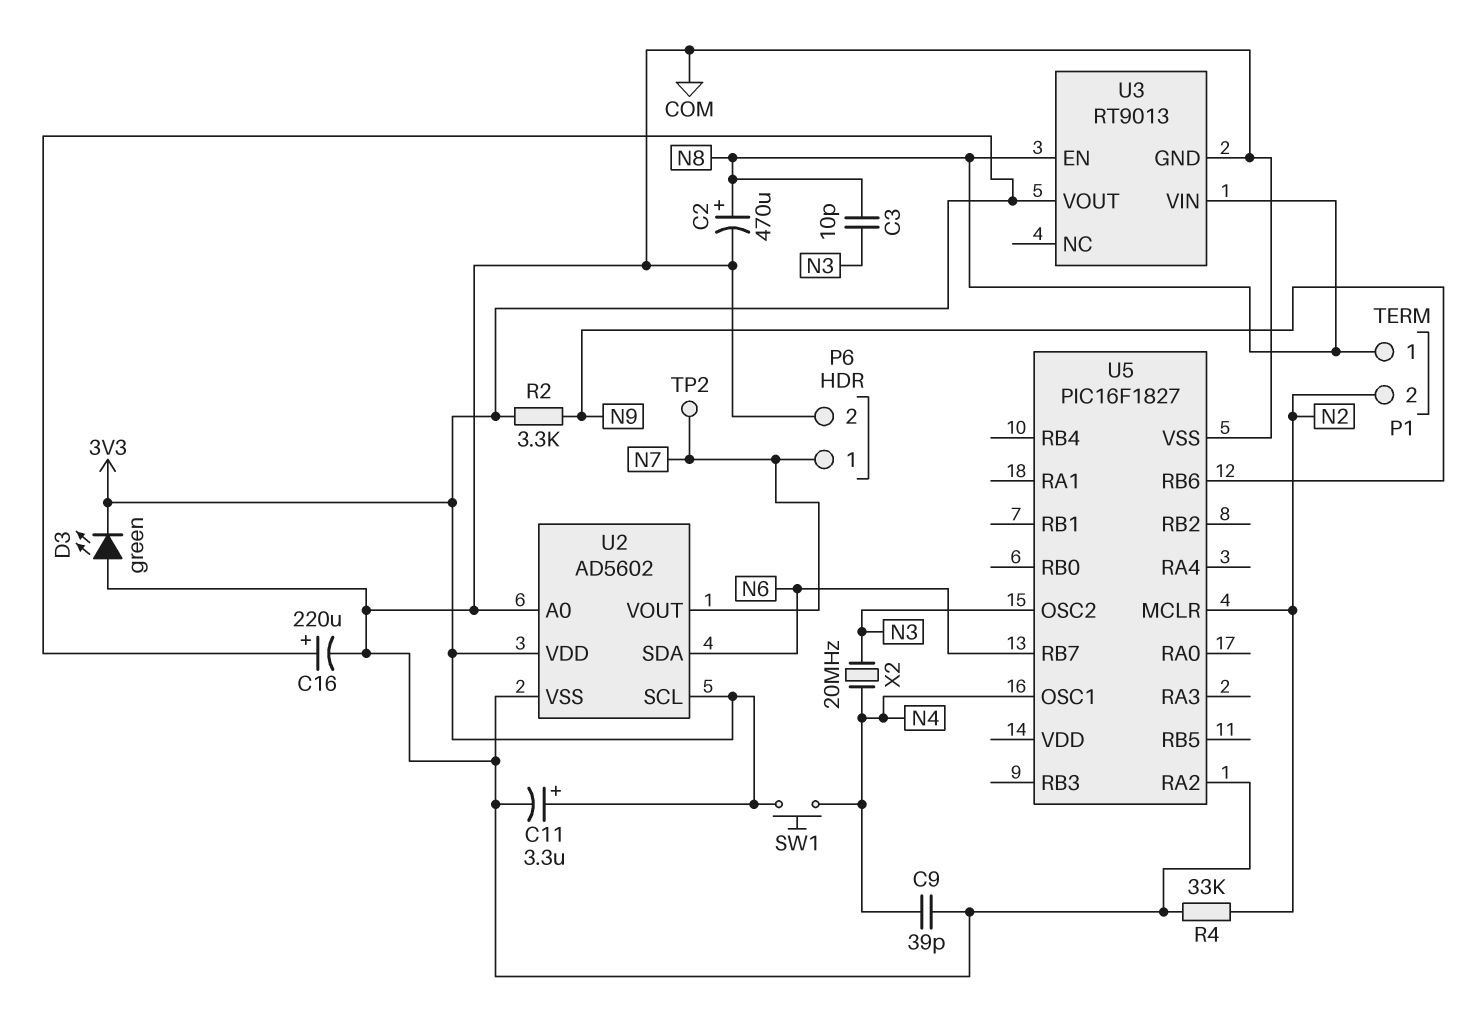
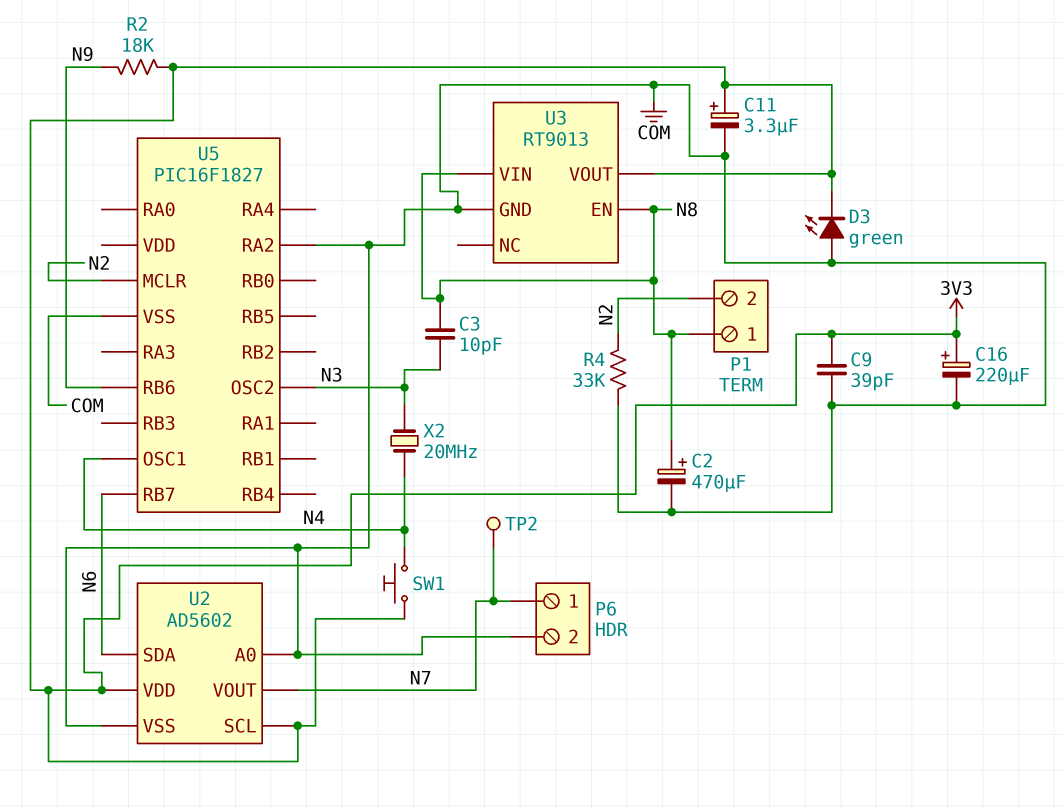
C9: 39pF (COM, N4) -> 39pF (3V3, COM)
R2: 3.3k (3V3, N9) -> 18k (3V3, N9)

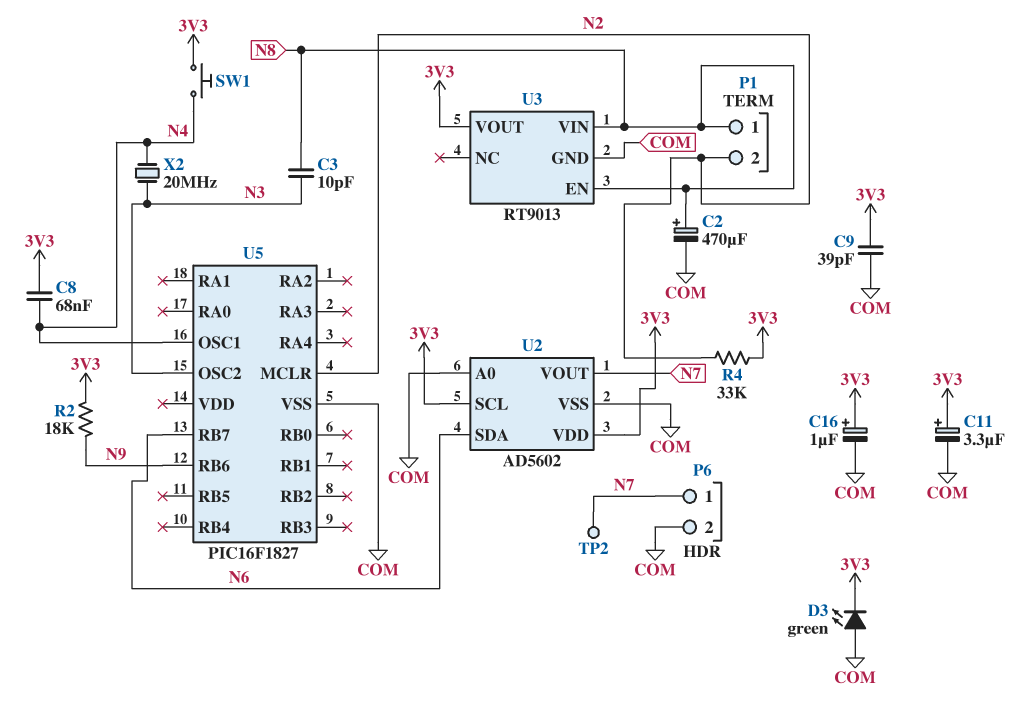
C8: none -> 68nF (3V3, N4)
C16: 220uF (plus 3V3, minus COM) -> 1uF (plus 3V3, minus COM)
R4: 33k (COM, N2) -> 33k (3V3, N2)
U5 pin RA2: COM -> none

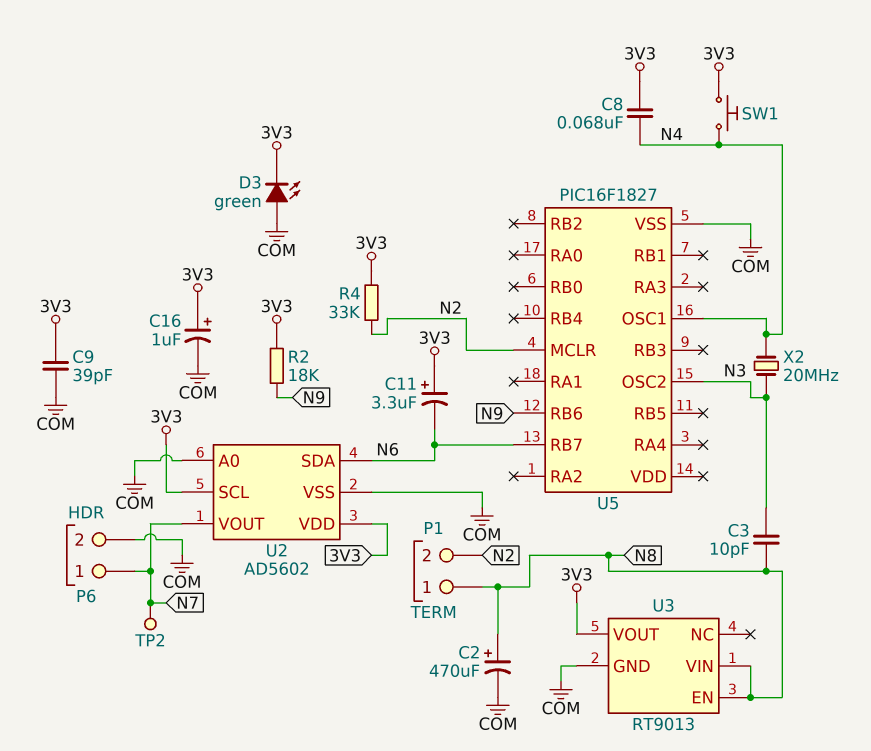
C11: 3.3uF (plus 3V3, minus COM) -> 3.3uF (plus 3V3, minus N6)

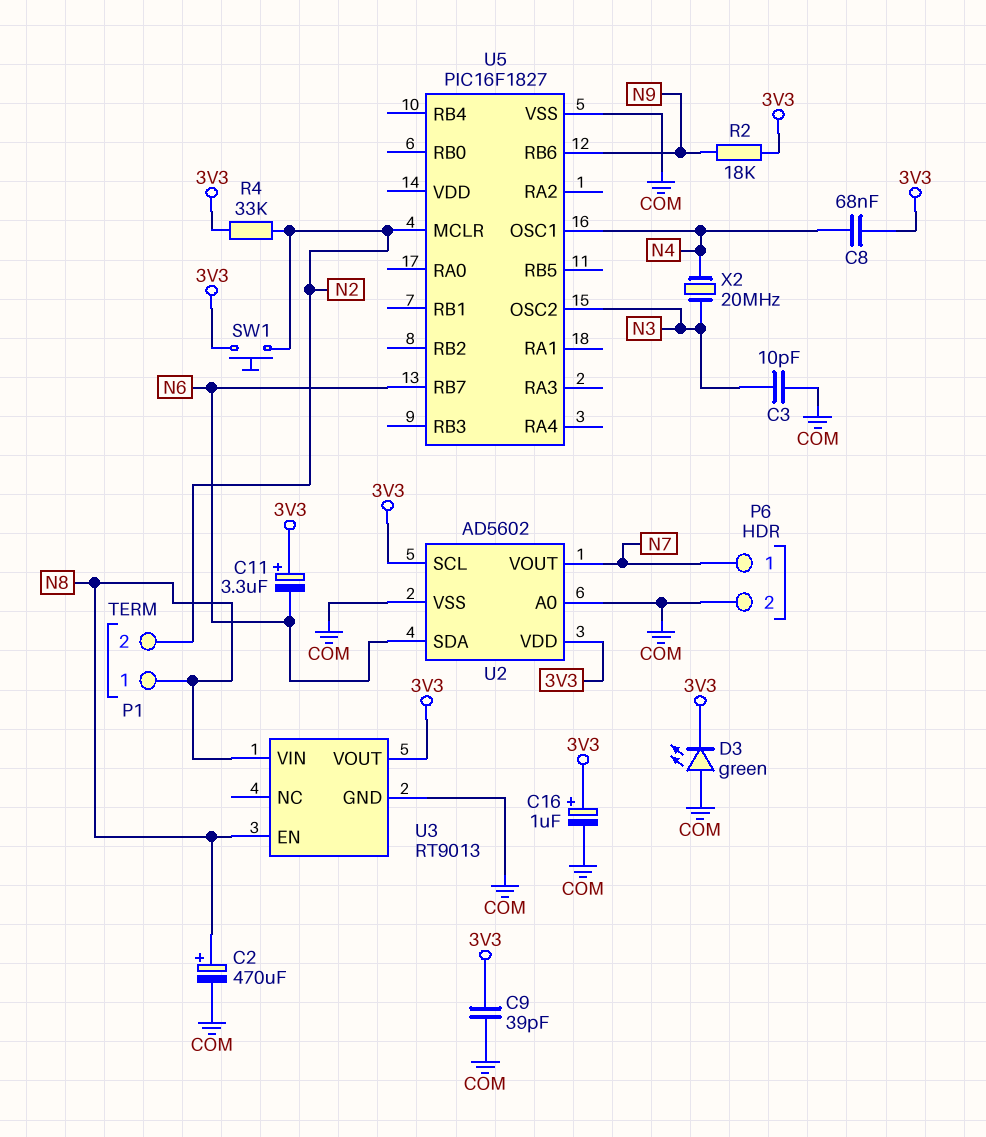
C3: 10pF (N3, N8) -> 10pF (COM, N3)
SW1: button (3V3, N4) -> button (3V3, N2)
TP2: test point (N7) -> none

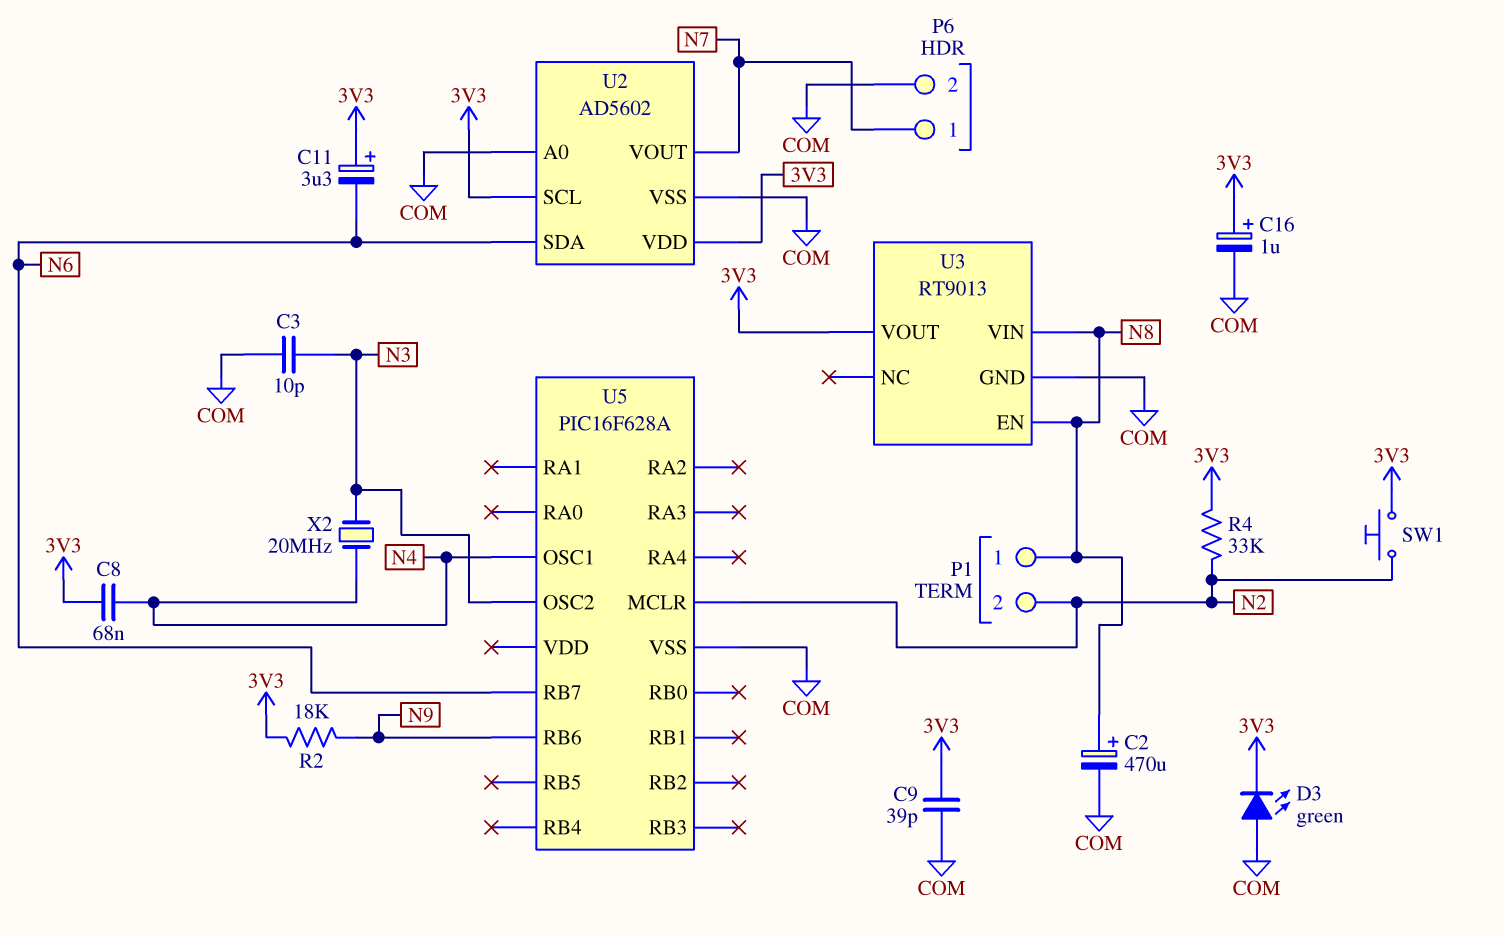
U5: PIC16F1827 -> PIC16F628A

